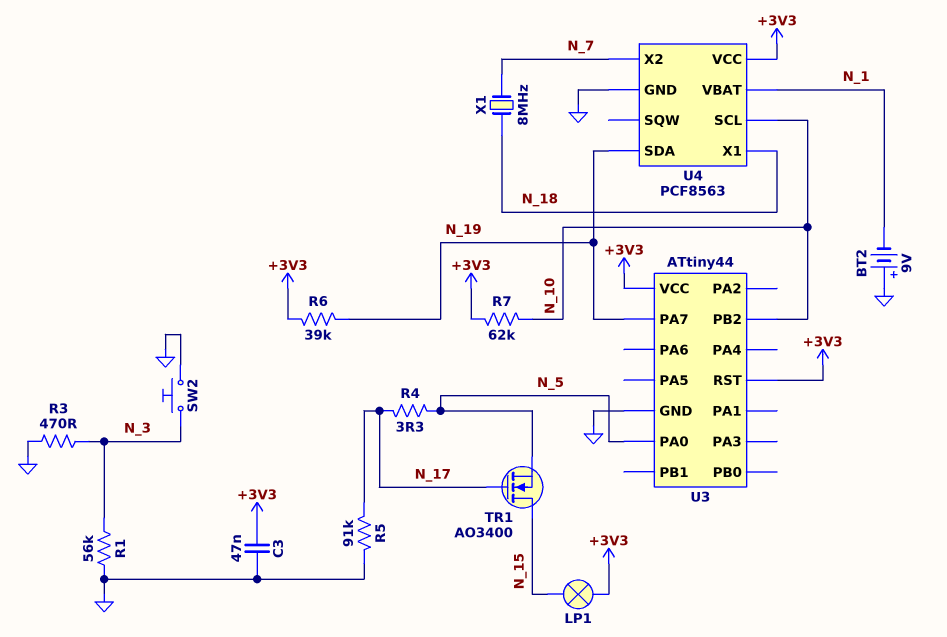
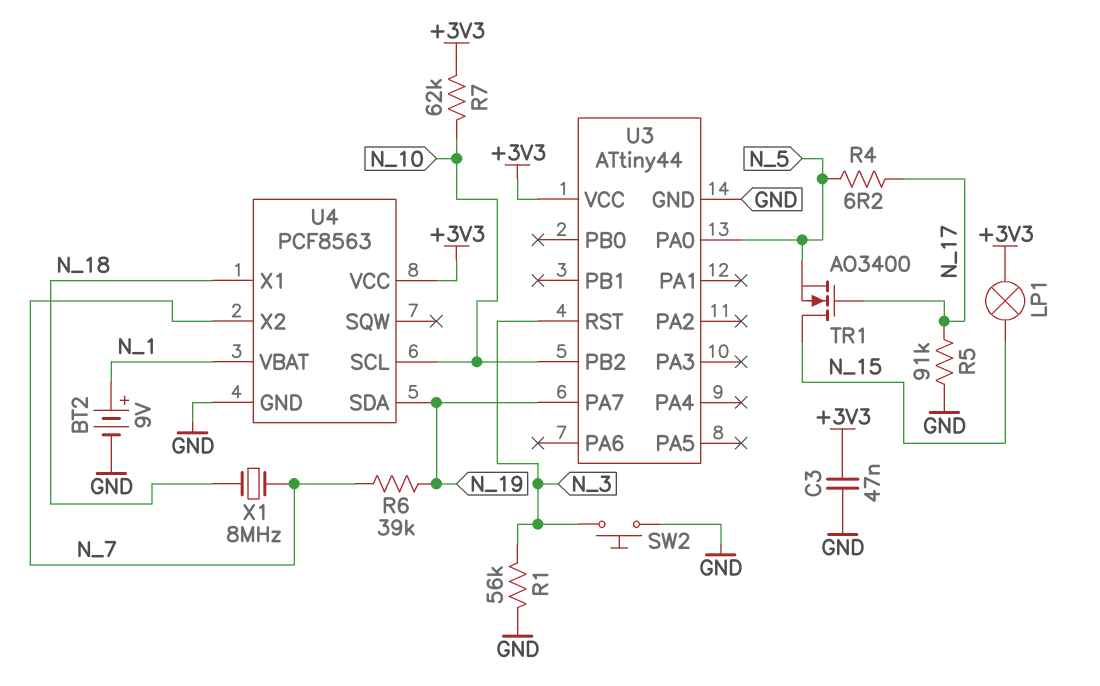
BT2: 9V (plus GND, minus N_1) -> 9V (plus N_1, minus GND)
R3: 470 (GND, N_3) -> none
R4: 3.3 (N_5, N_17) -> 6.2 (N_5, N_17)
R6: 39k (+3V3, N_19) -> 39k (N_7, N_19)
U3 pin RST: +3V3 -> N_3

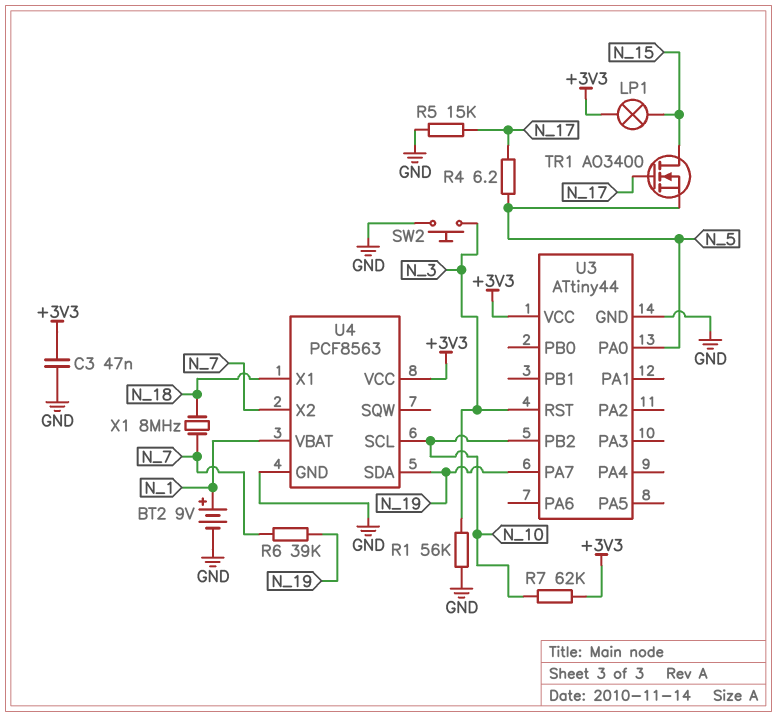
R5: 91k (GND, N_17) -> 15k (GND, N_17)

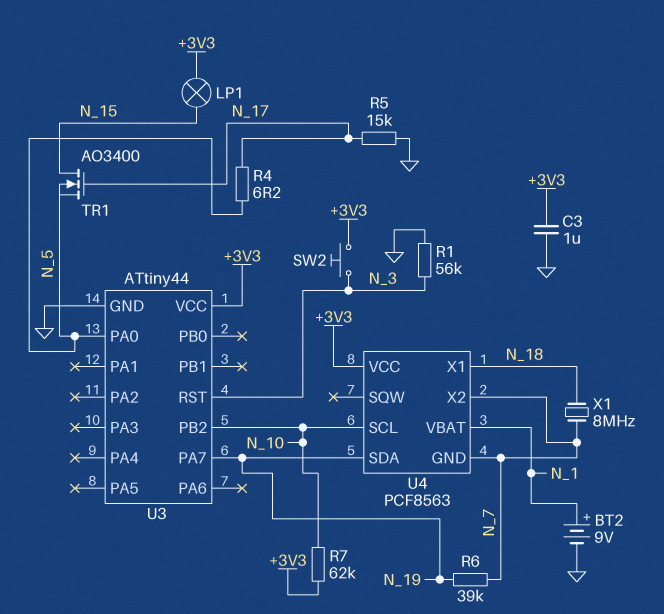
C3: 47nF (+3V3, GND) -> 1uF (+3V3, GND)
SW2: button (GND, N_3) -> button (+3V3, N_3)
U4 pin GND: GND -> N_7

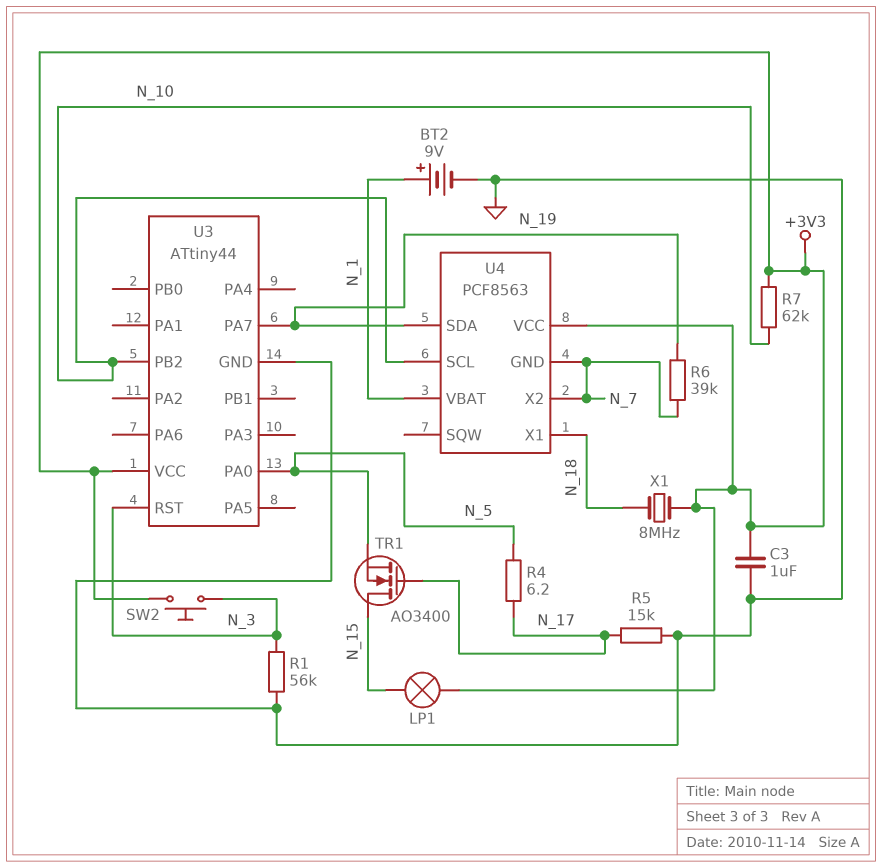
X1: 8MHz (N_7, N_18) -> 8MHz (+3V3, N_18)

